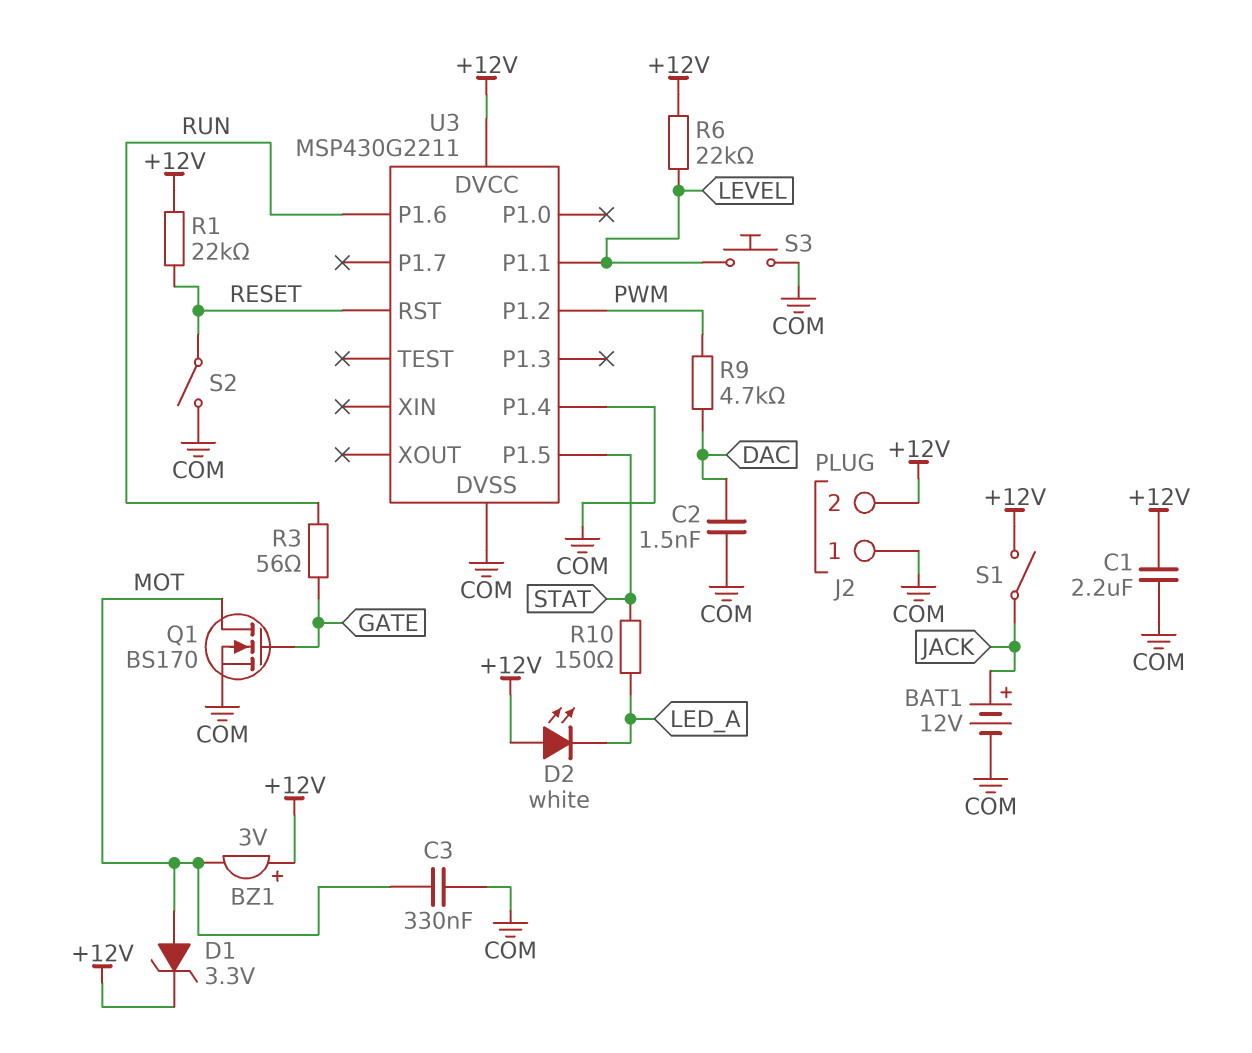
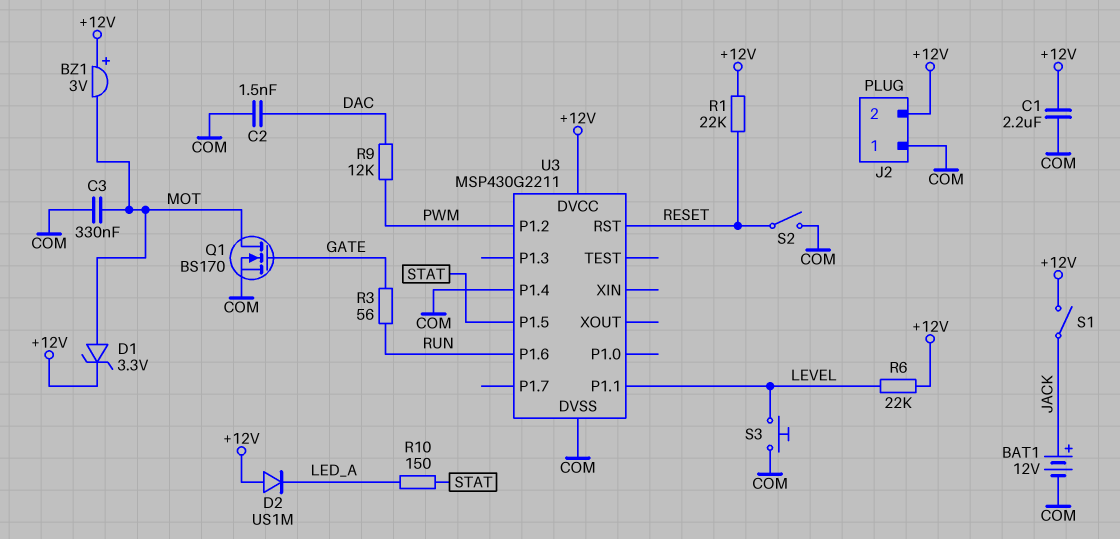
D2: LED white (A +12V, K LED_A) -> diode US1M (A +12V, K LED_A)
R9: 4.7k (DAC, PWM) -> 12k (DAC, PWM)

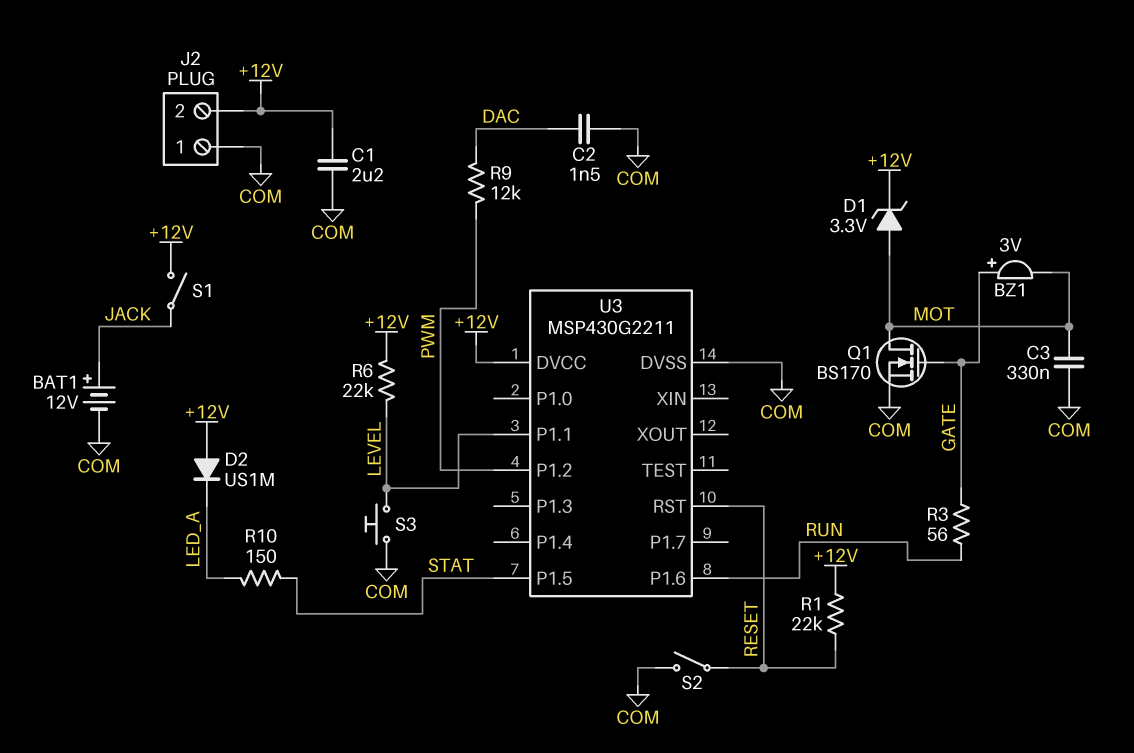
BZ1: buzzer 3V (plus +12V, minus MOT) -> buzzer 3V (plus GATE, minus MOT)
U3 pin P1.4: COM -> none

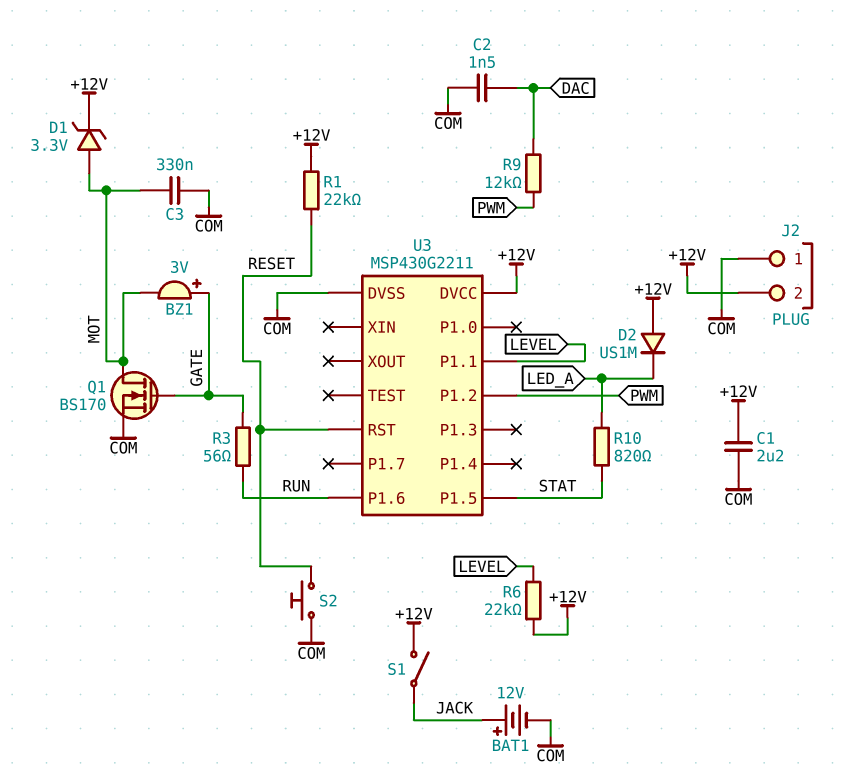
R10: 150 (LED_A, STAT) -> 820 (LED_A, STAT)
S2: switch (COM, RESET) -> button (COM, RESET)
S3: button (COM, LEVEL) -> none

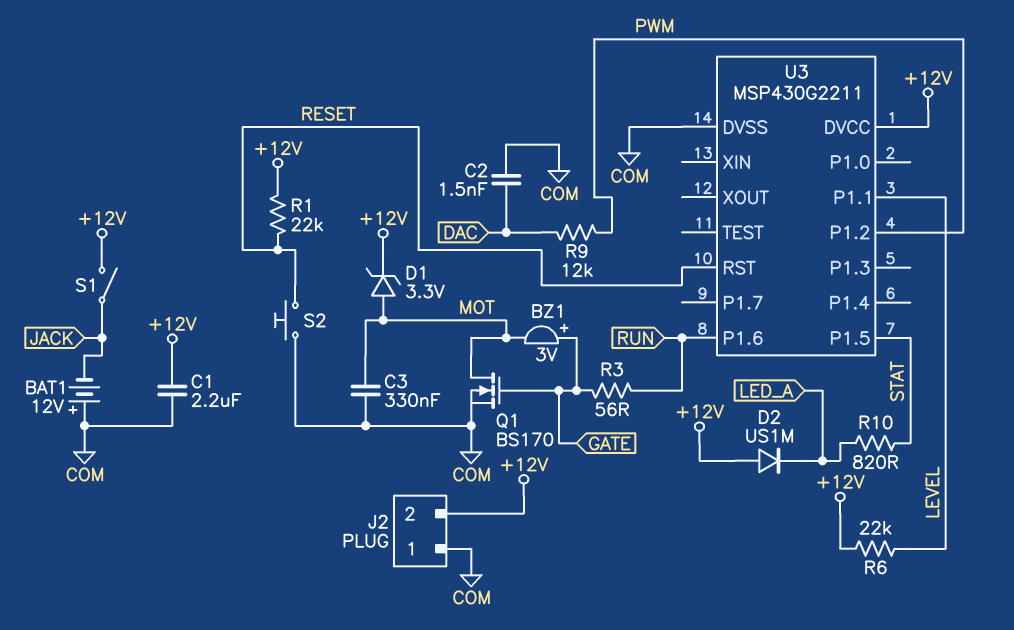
BAT1: 12V (plus JACK, minus COM) -> 12V (plus COM, minus JACK)

